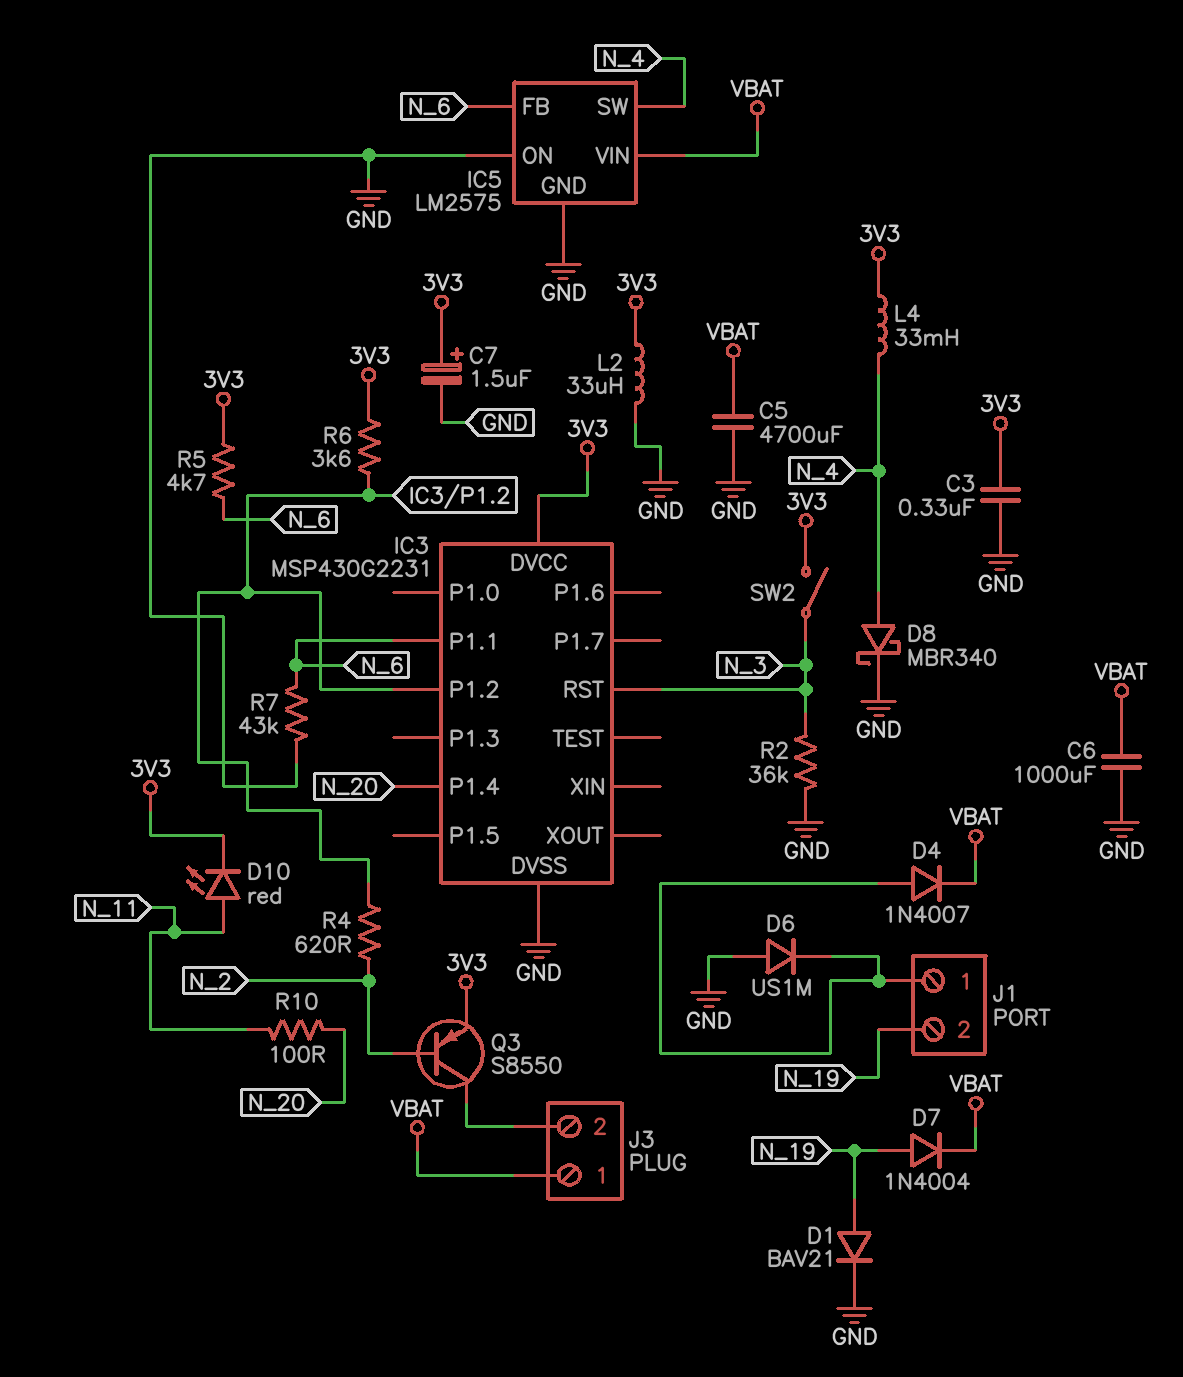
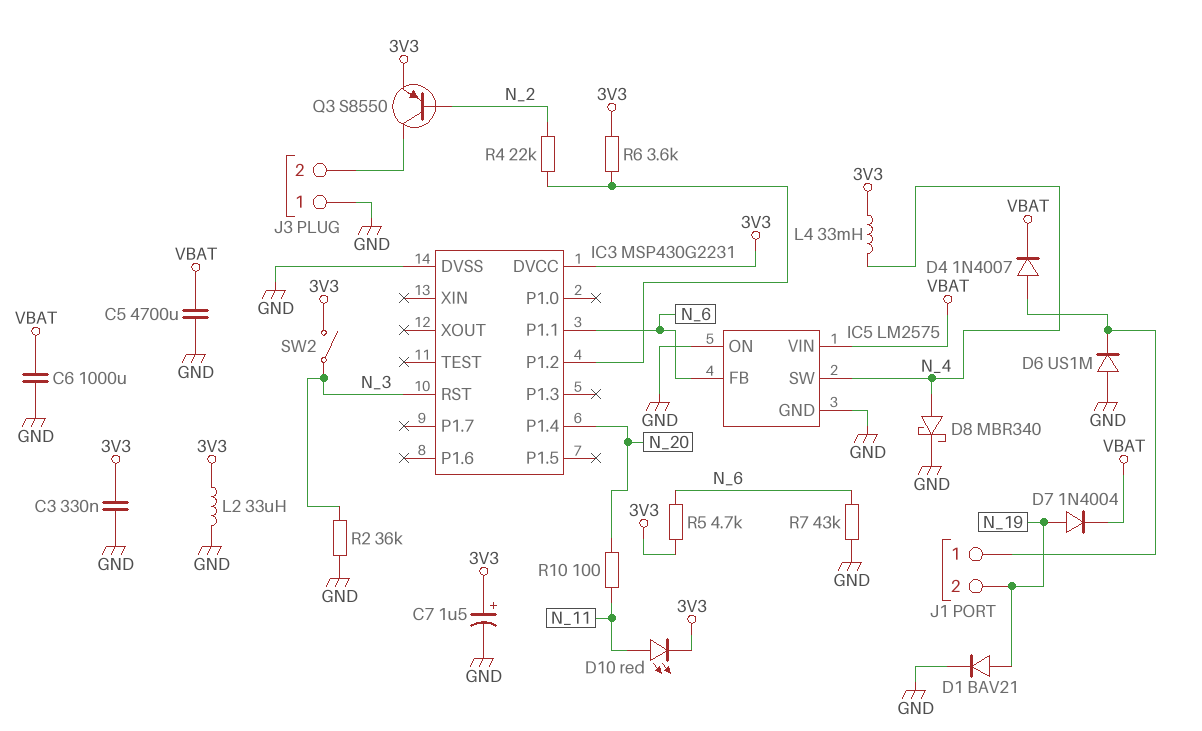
J3 pin 1: VBAT -> GND
R4: 620 (IC3/P1.2, N_2) -> 22k (IC3/P1.2, N_2)

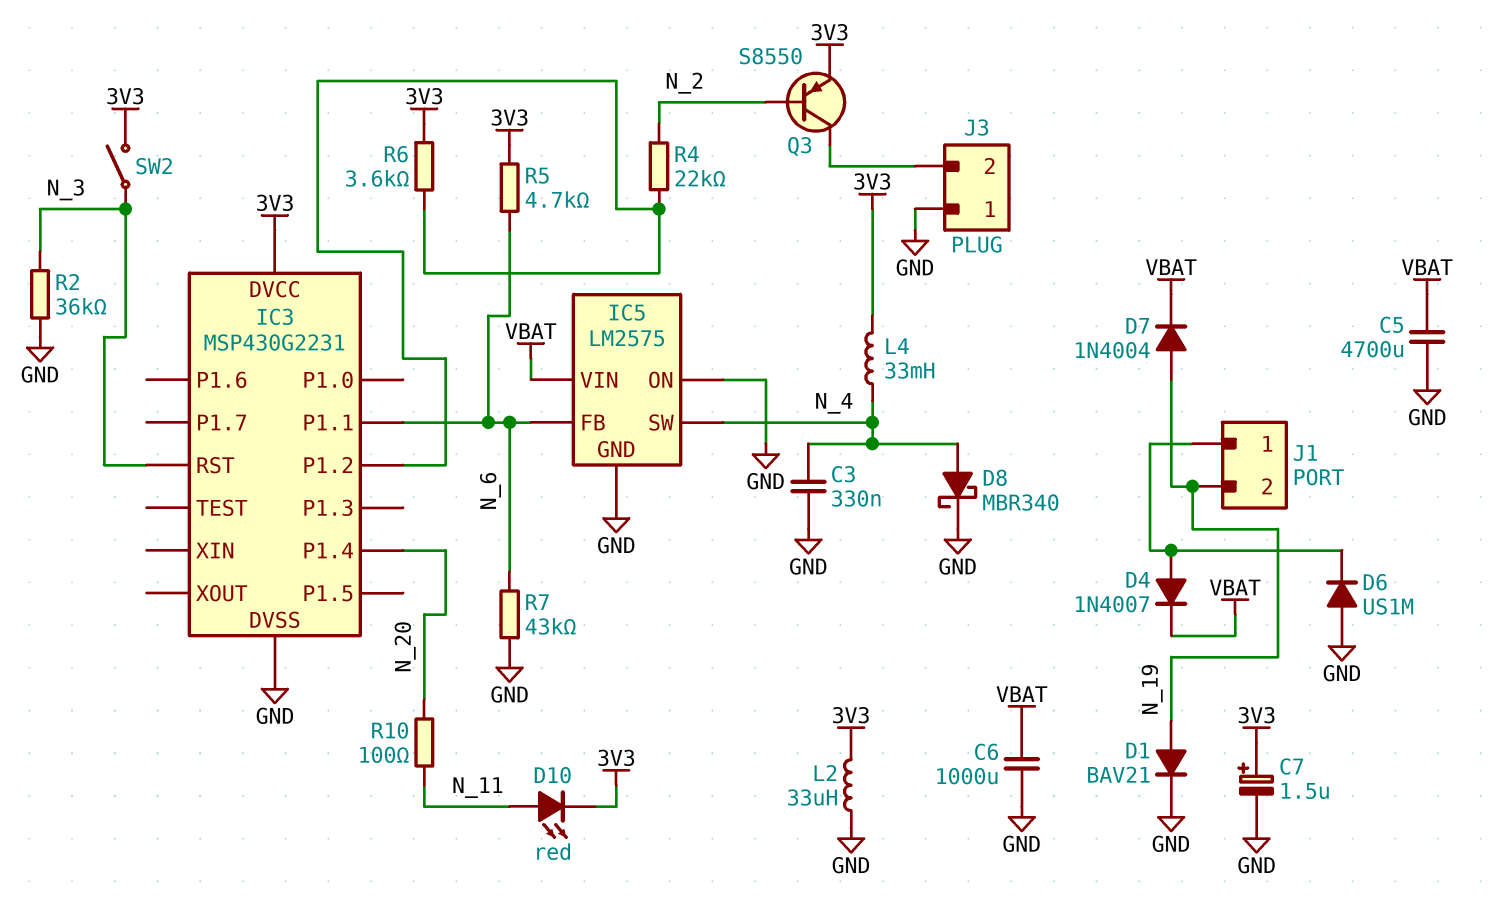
C3: 330nF (3V3, GND) -> 330nF (GND, N_4)

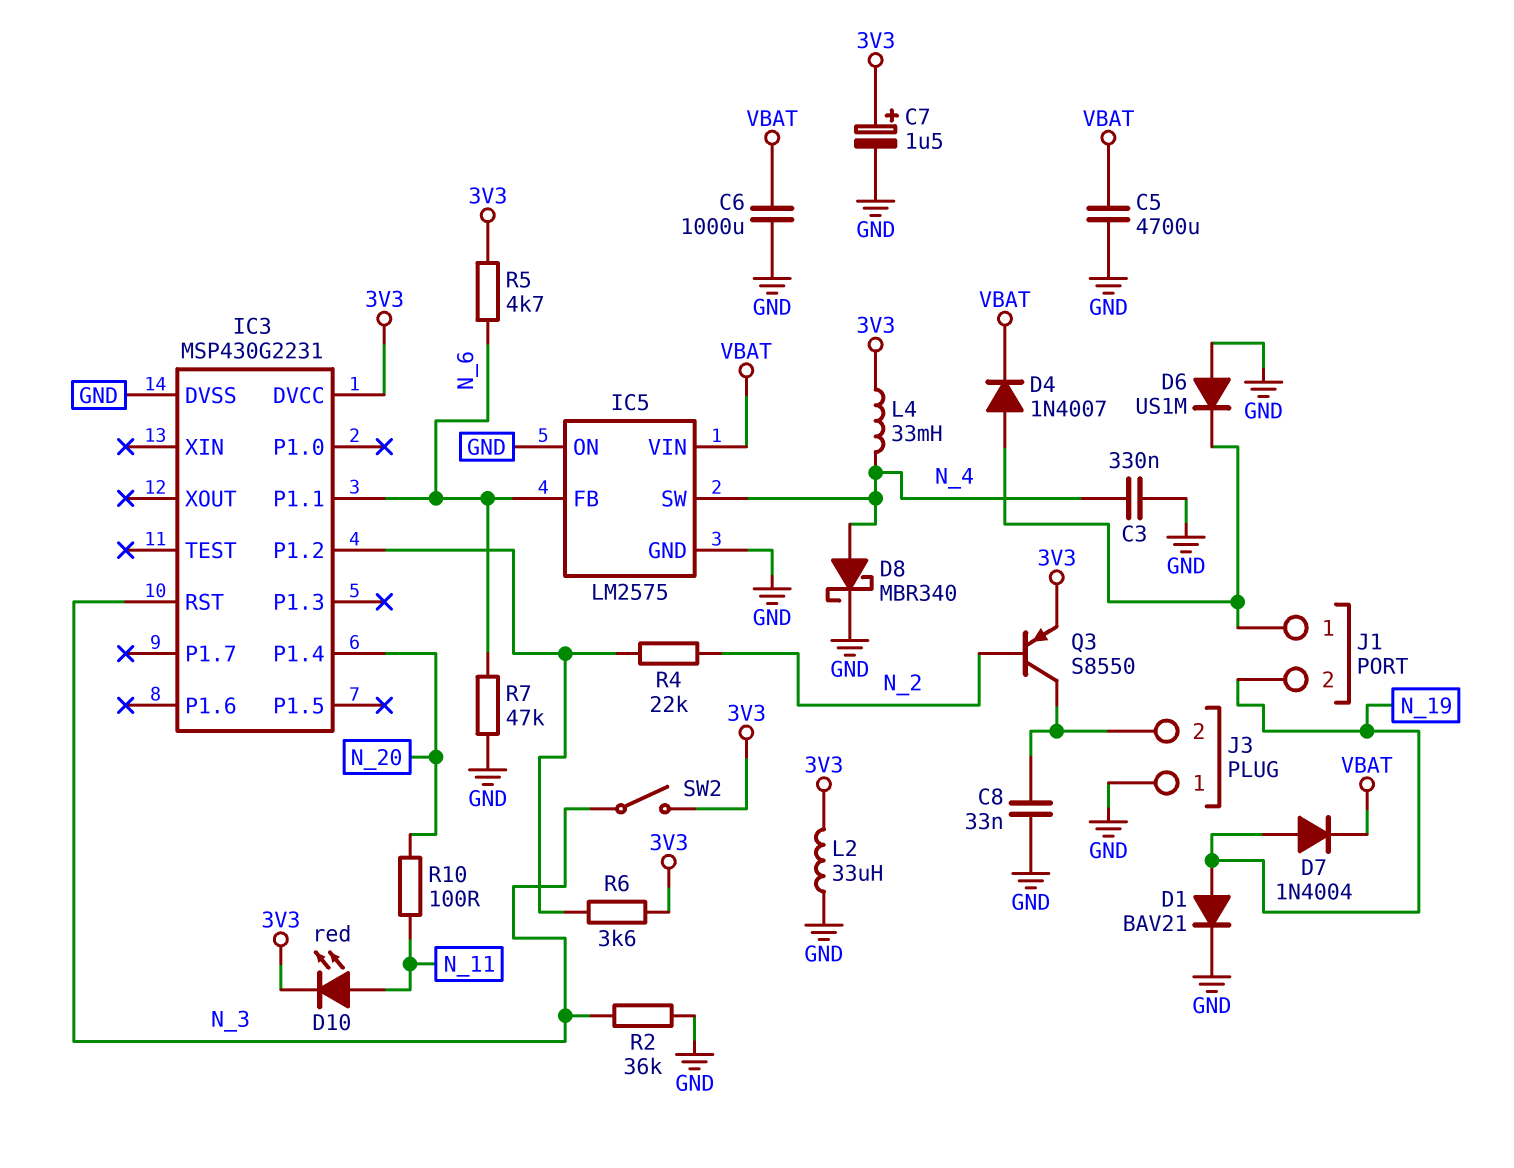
C8: none -> 33nF (GND, J3/2)
R7: 43k (GND, N_6) -> 47k (GND, N_6)

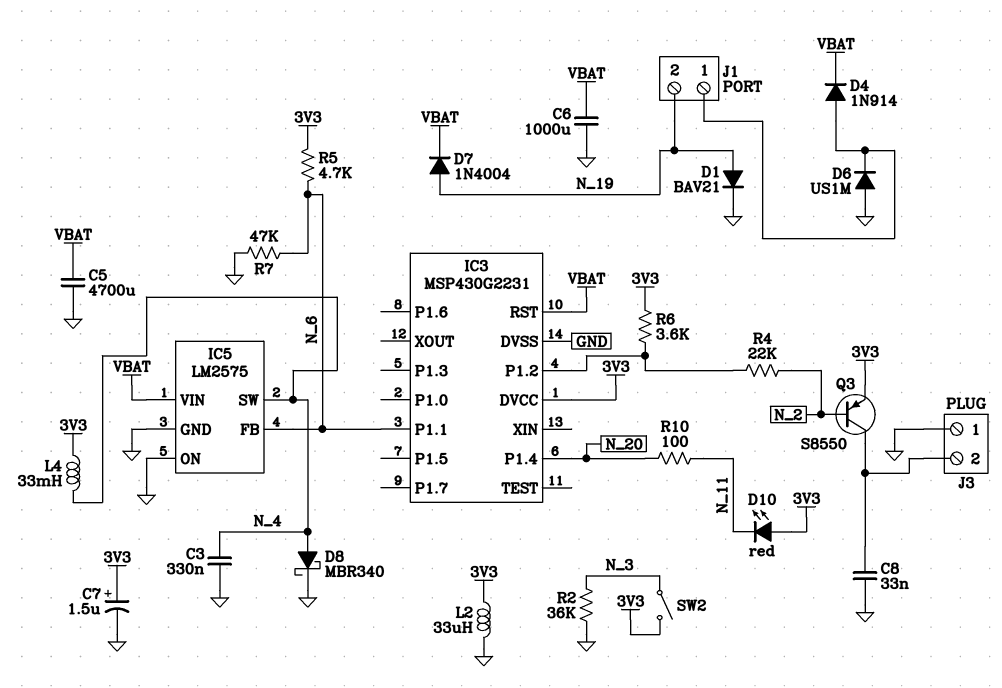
D4: diode 1N4007 (A J1/1, K VBAT) -> diode 1N914 (A J1/1, K VBAT)
D10: LED red (A N_11, K 3V3) -> LED red (A 3V3, K N_11)
IC3 pin RST: N_3 -> VBAT

